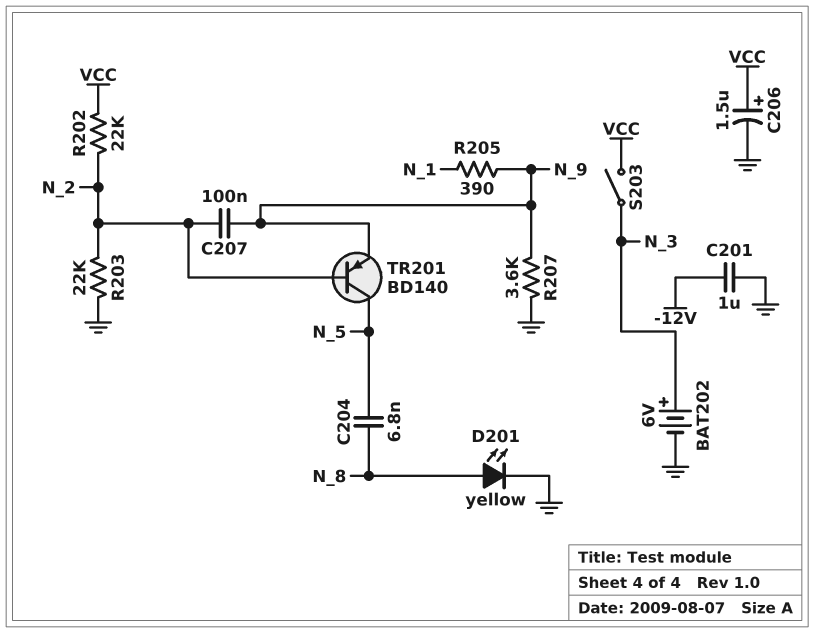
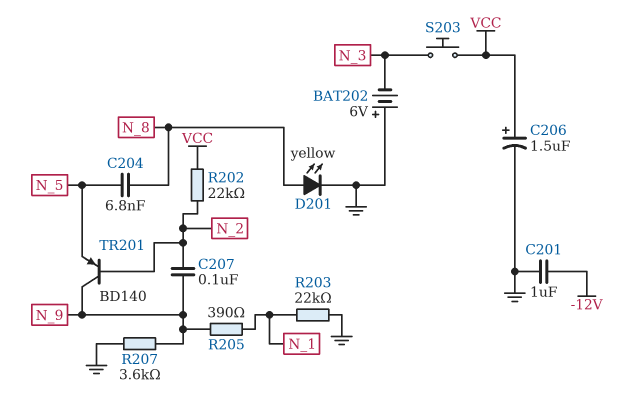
BAT202: 6V (plus N_3, minus GND) -> 6V (plus GND, minus N_3)
R203: 22k (GND, N_2) -> 22k (GND, N_1)
S203: switch (N_3, VCC) -> button (N_3, VCC)
TR201: PNP BD140 (B N_2, C N_5, E N_9) -> PNP BD140 (B N_2, C N_9, E N_5)

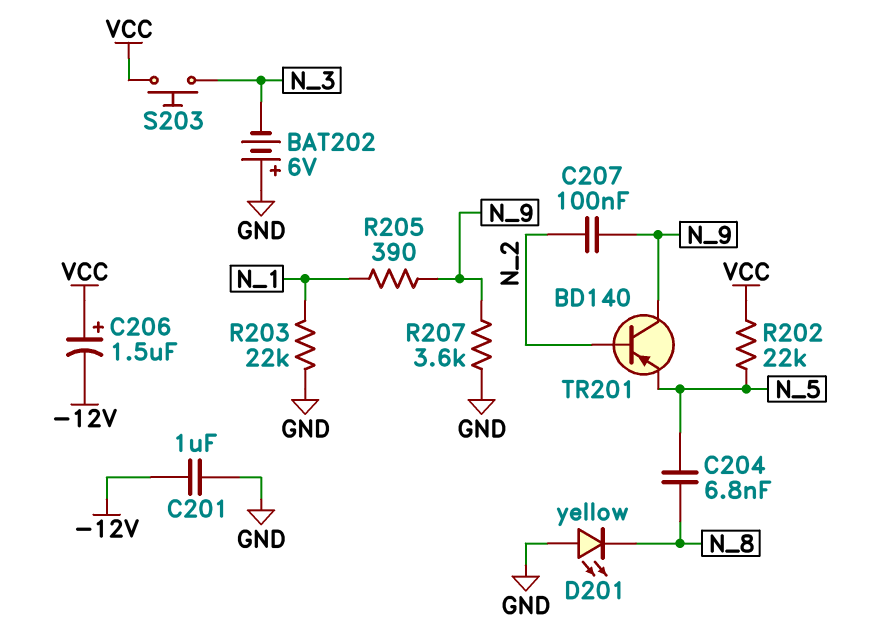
C206: 1.5uF (plus VCC, minus GND) -> 1.5uF (plus VCC, minus -12V)
D201: LED yellow (A N_8, K GND) -> LED yellow (A GND, K N_8)
R202: 22k (N_2, VCC) -> 22k (N_5, VCC)

